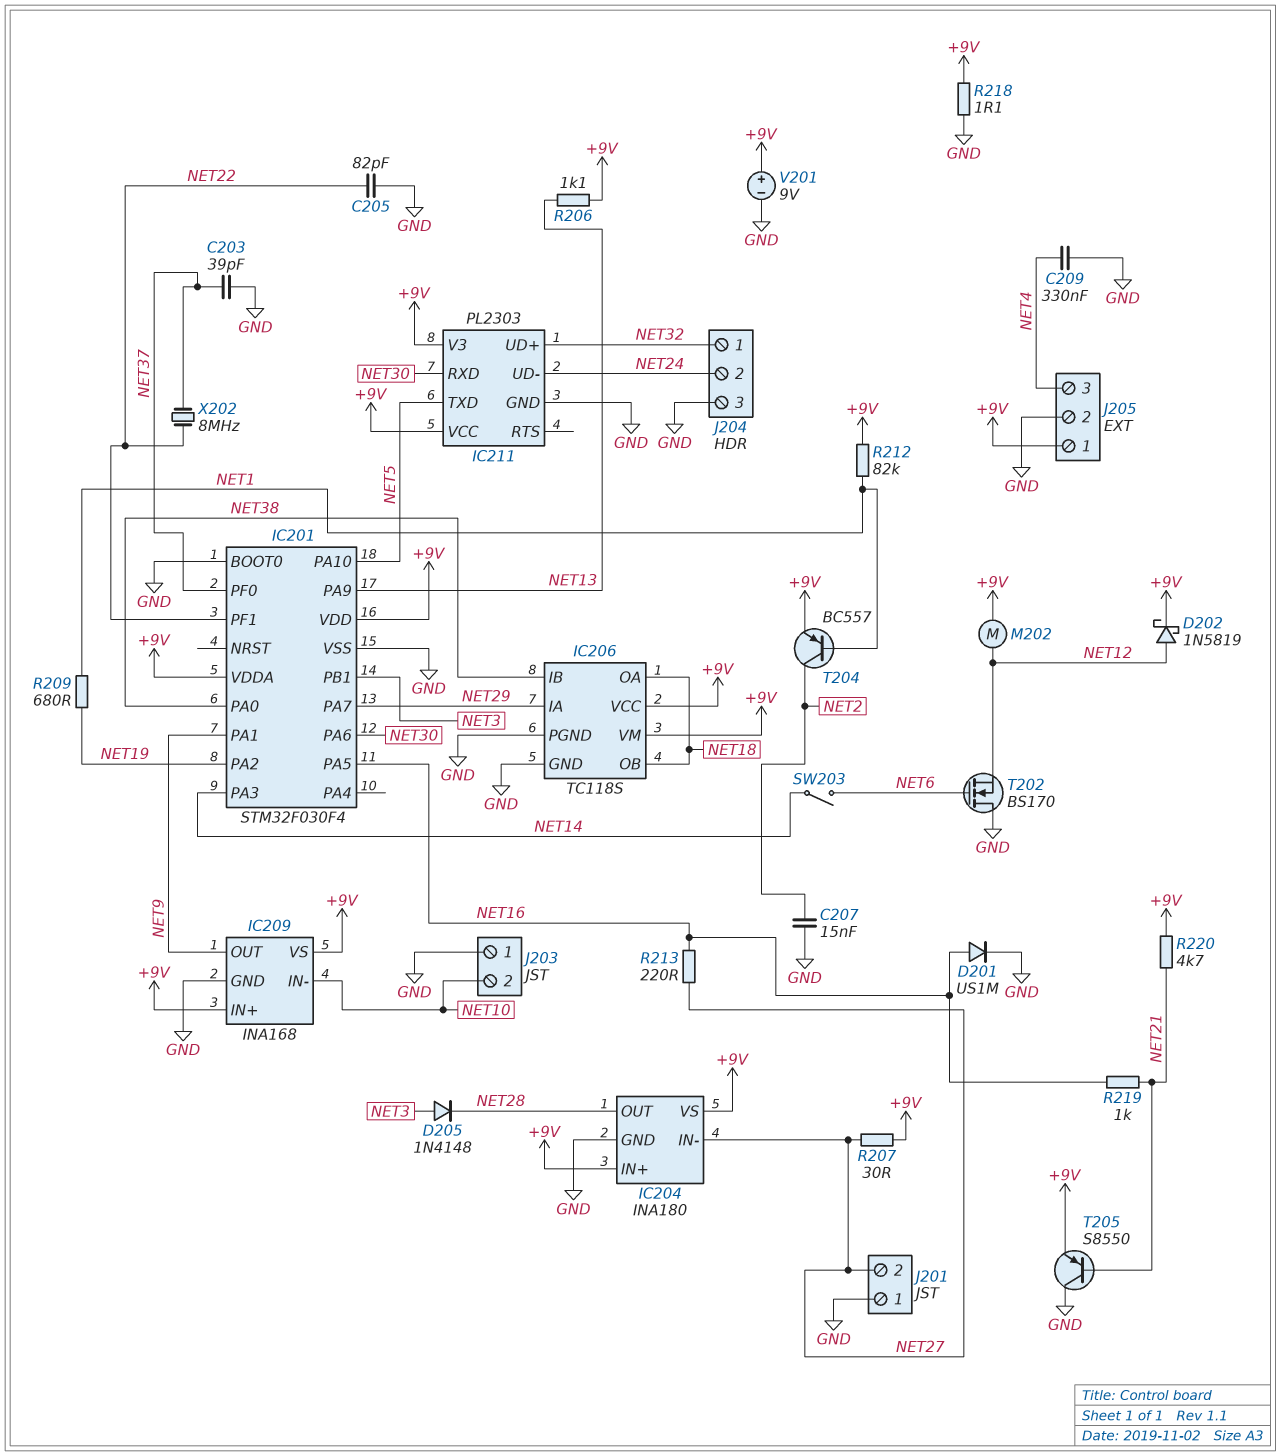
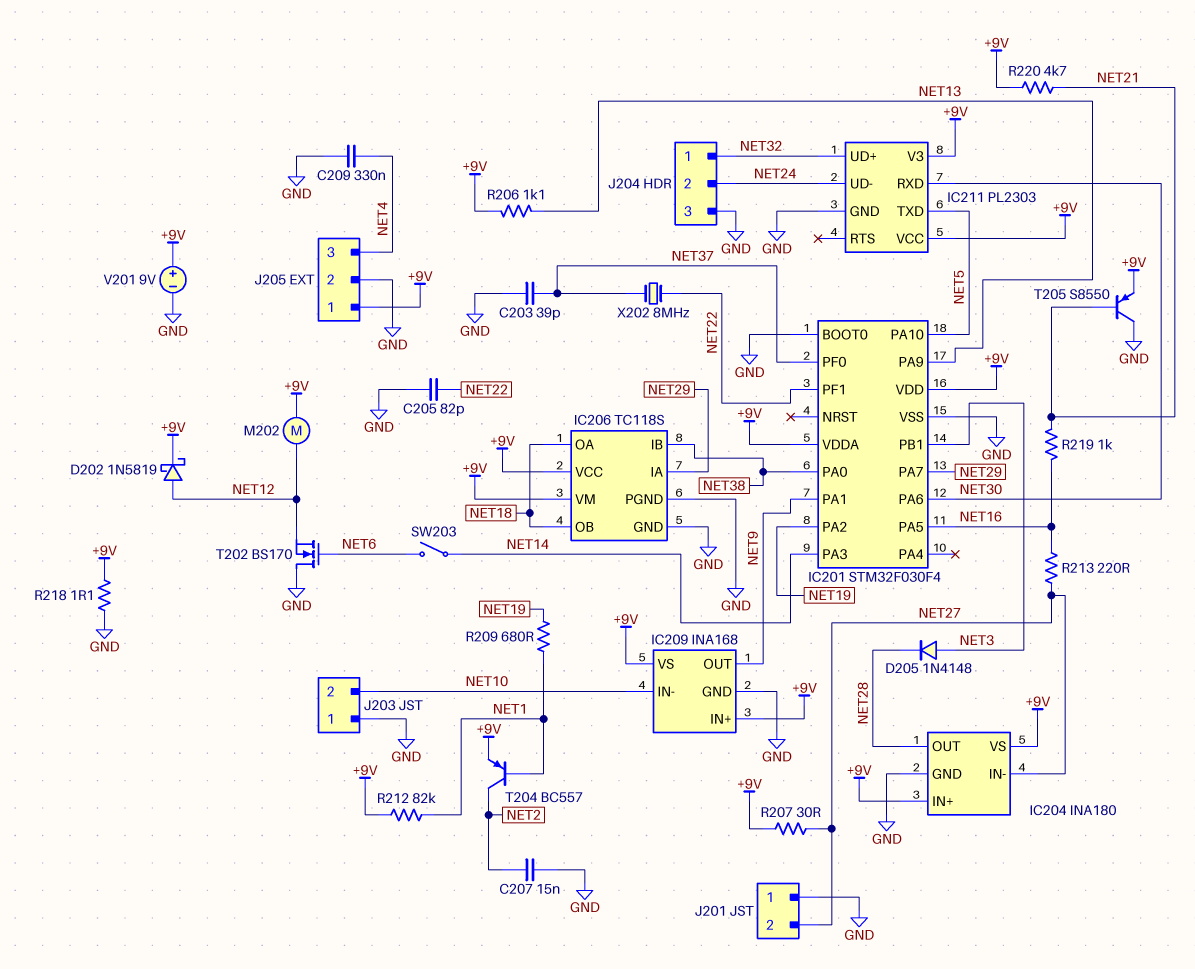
D201: diode US1M (A NET16, K GND) -> none

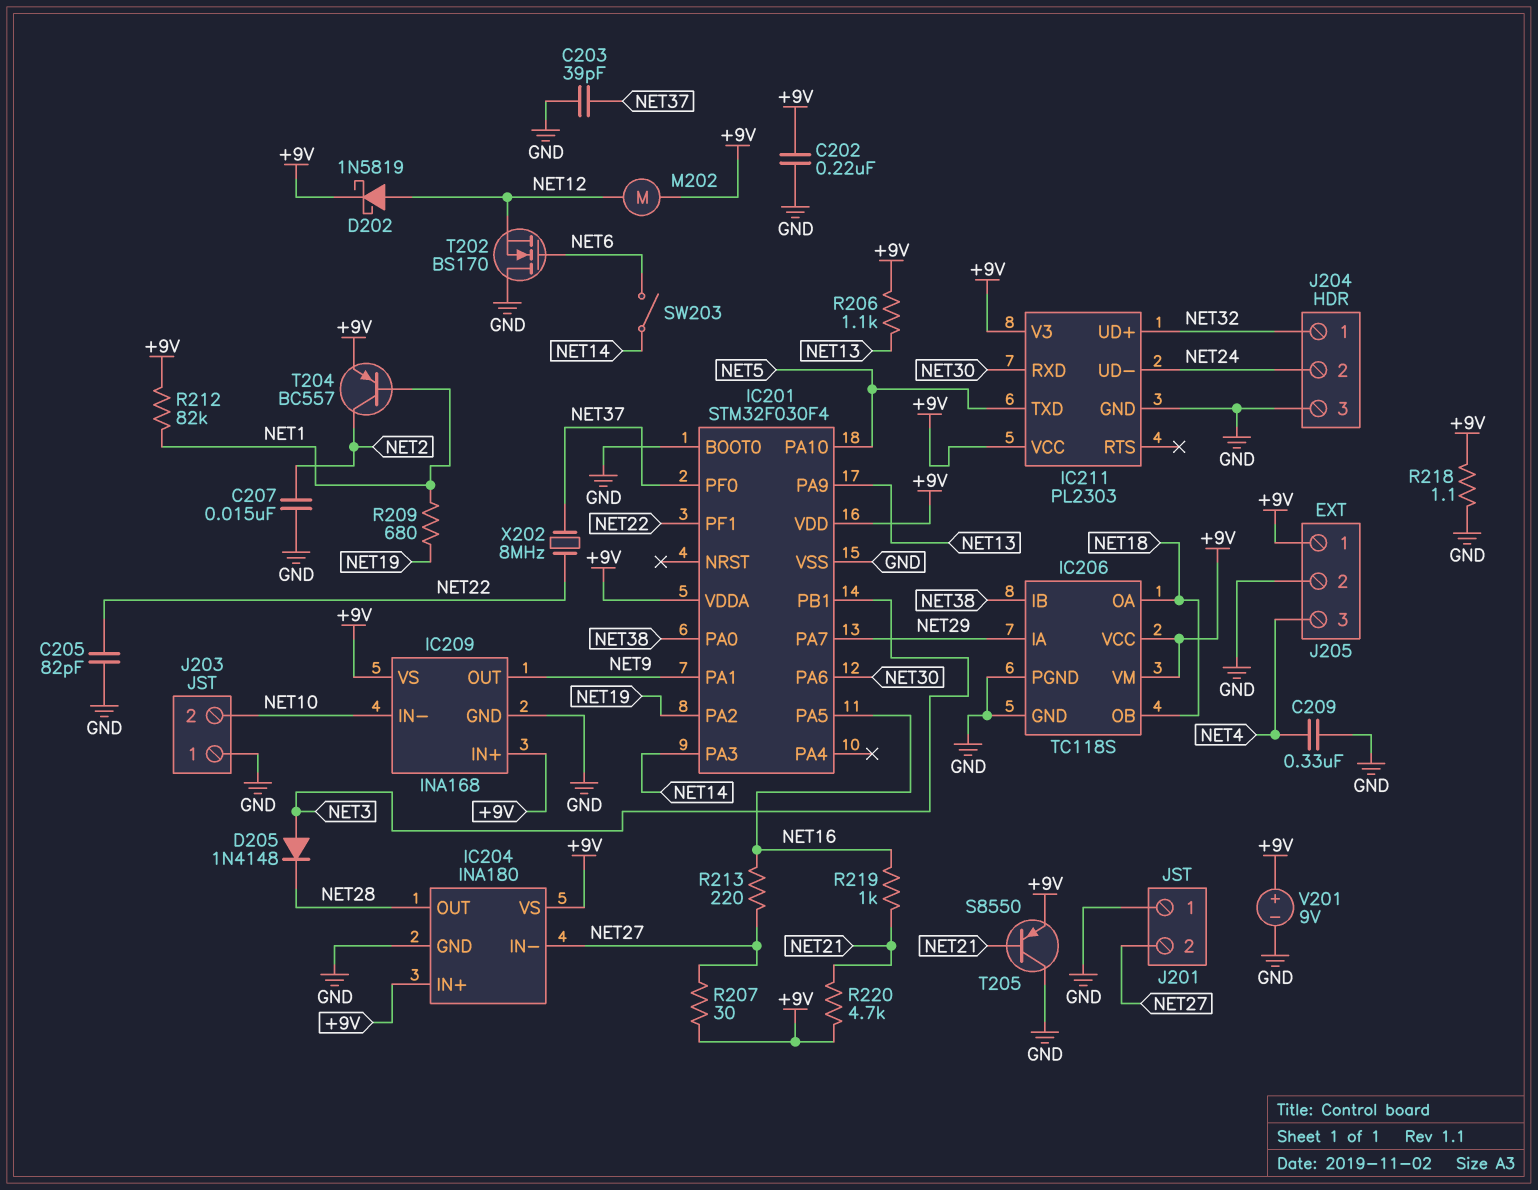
C202: none -> 220nF (+9V, GND)

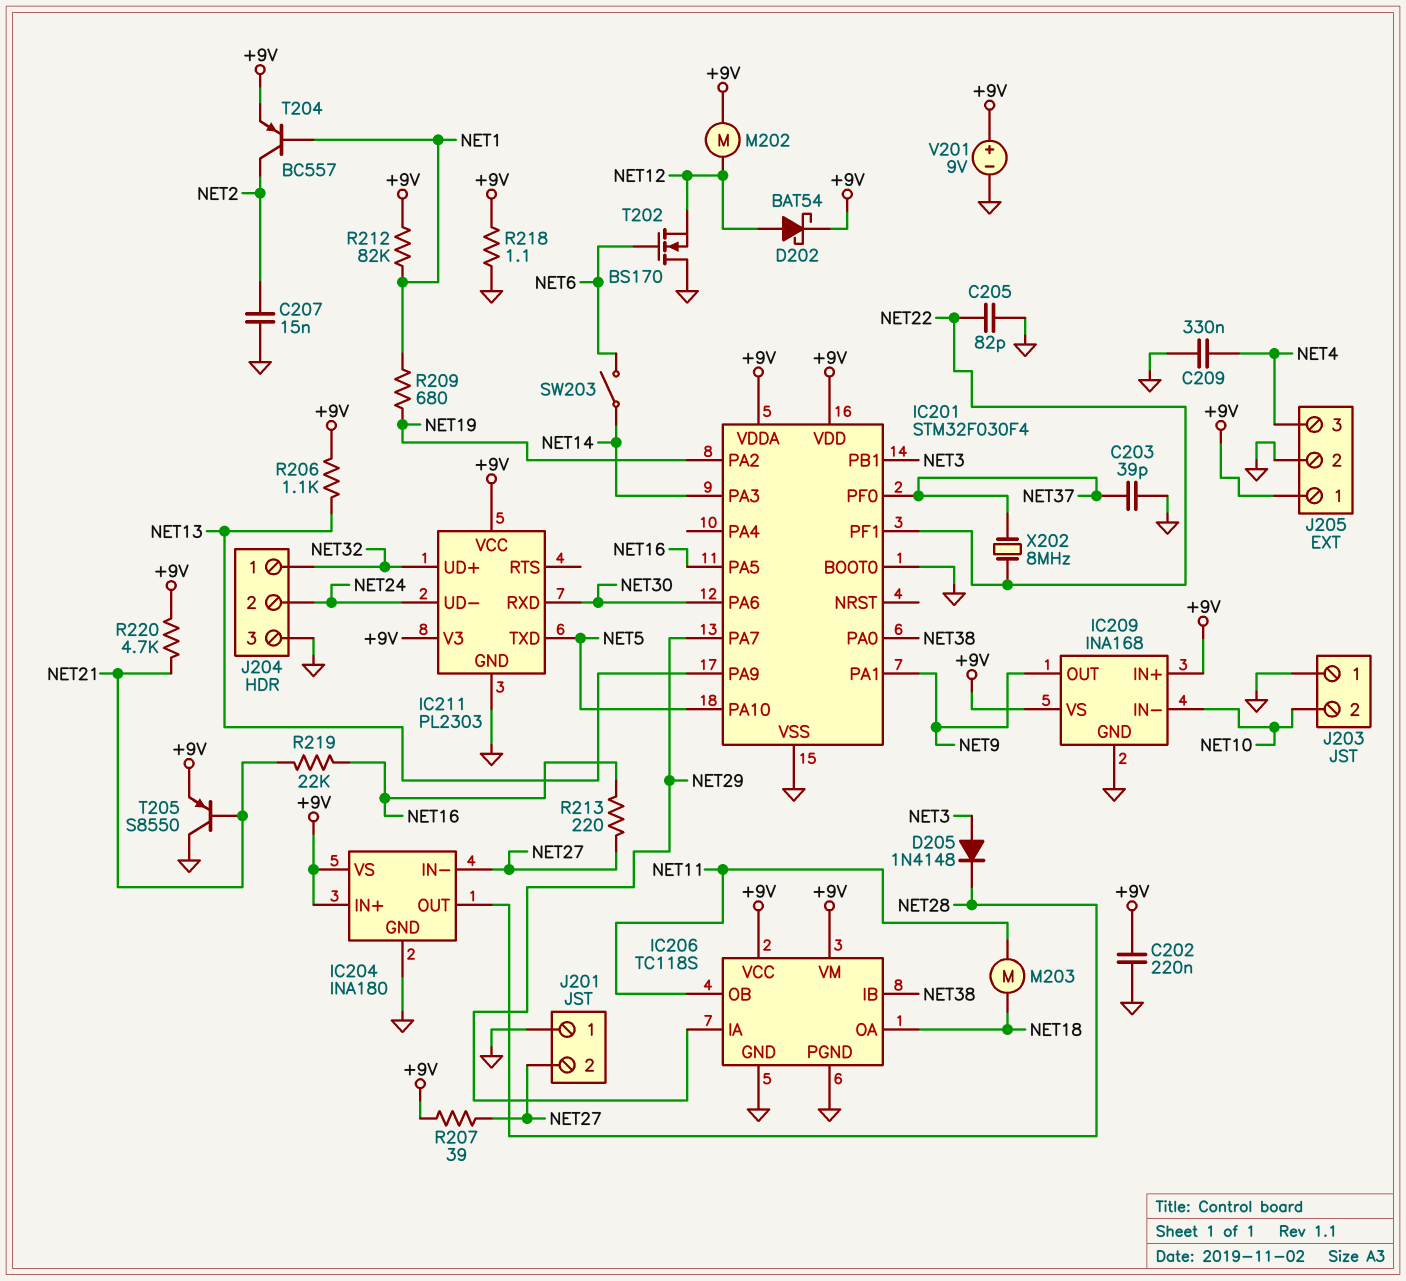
D202: schottky 1N5819 (A NET12, K +9V) -> schottky BAT54 (A NET12, K +9V)
IC206 pin OB: NET18 -> NET11
M203: none -> motor (NET11, NET18)
R207: 30 (+9V, NET27) -> 39 (+9V, NET27)
R219: 1k (NET16, NET21) -> 22k (NET16, NET21)

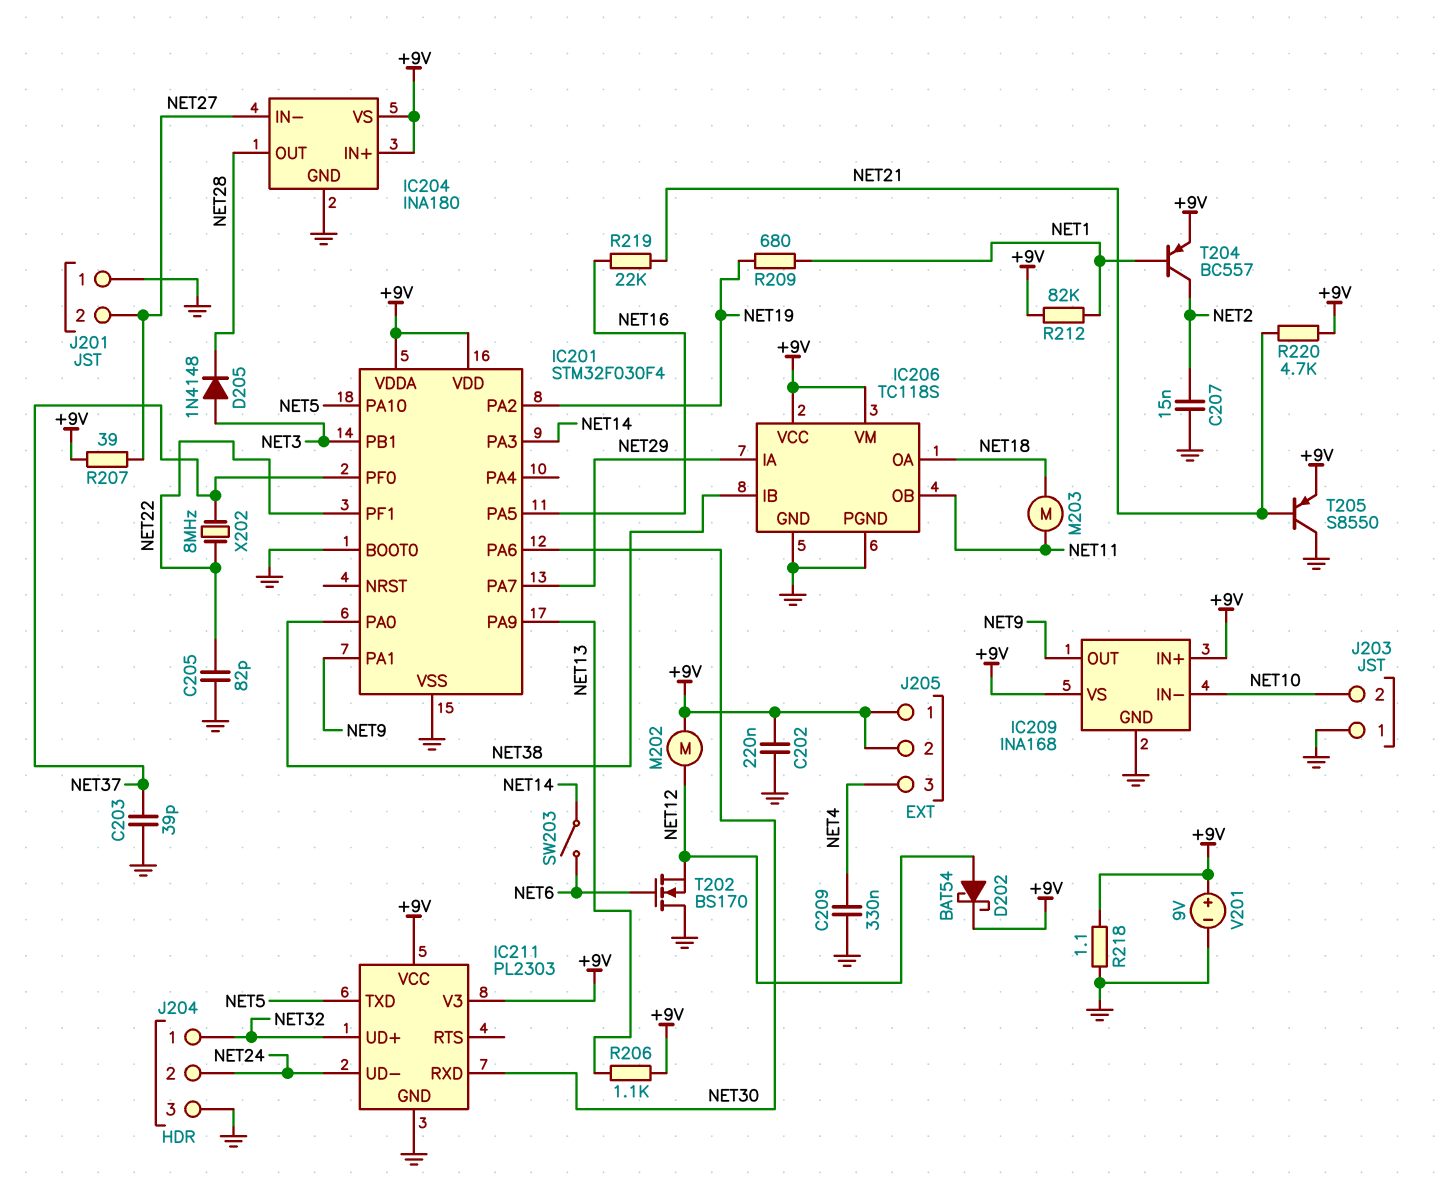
J205 pin 2: GND -> +9V
R213: 220 (NET16, NET27) -> none

